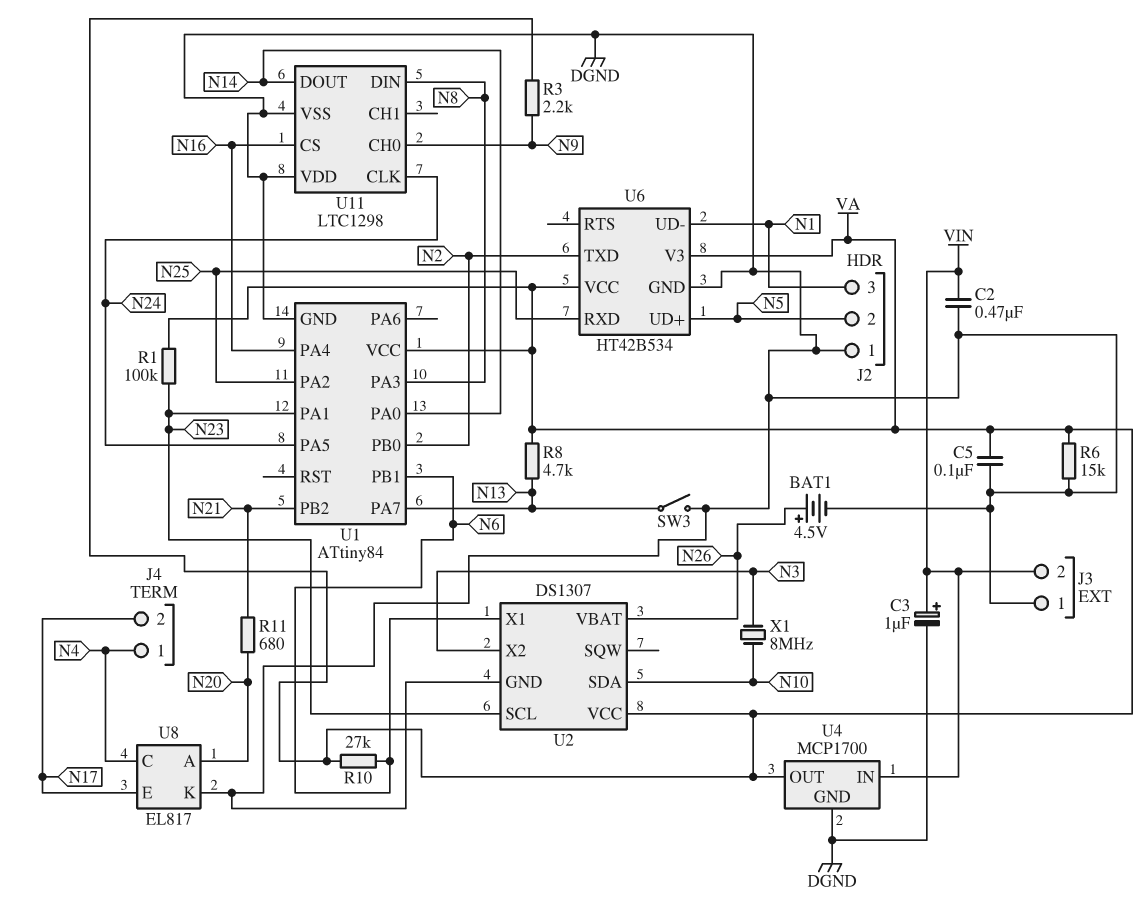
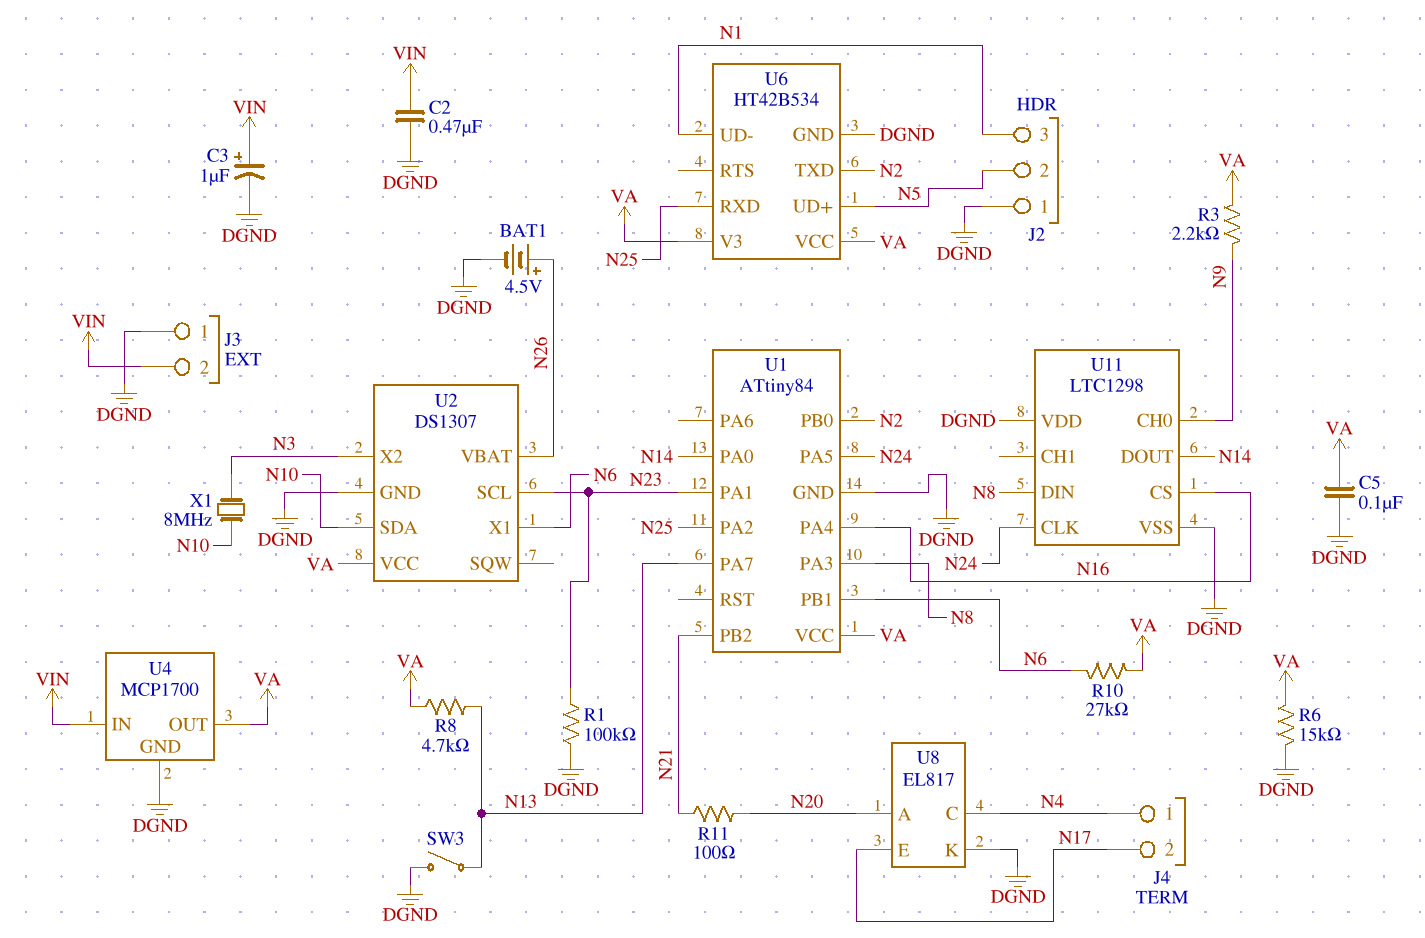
R1: 100k (N23, VA) -> 100k (DGND, N23)
R11: 680 (N20, N21) -> 100 (N20, N21)

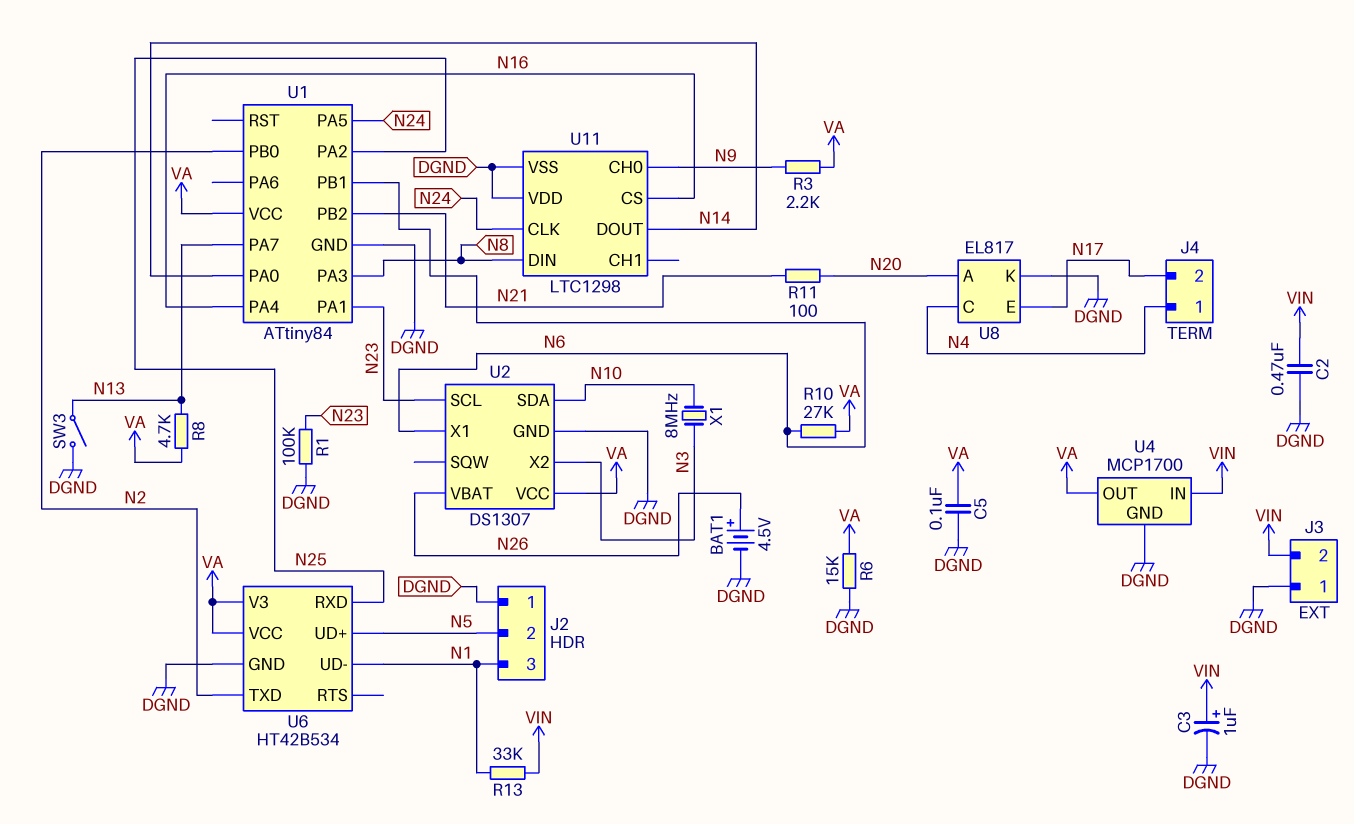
R13: none -> 33k (N1, VIN)

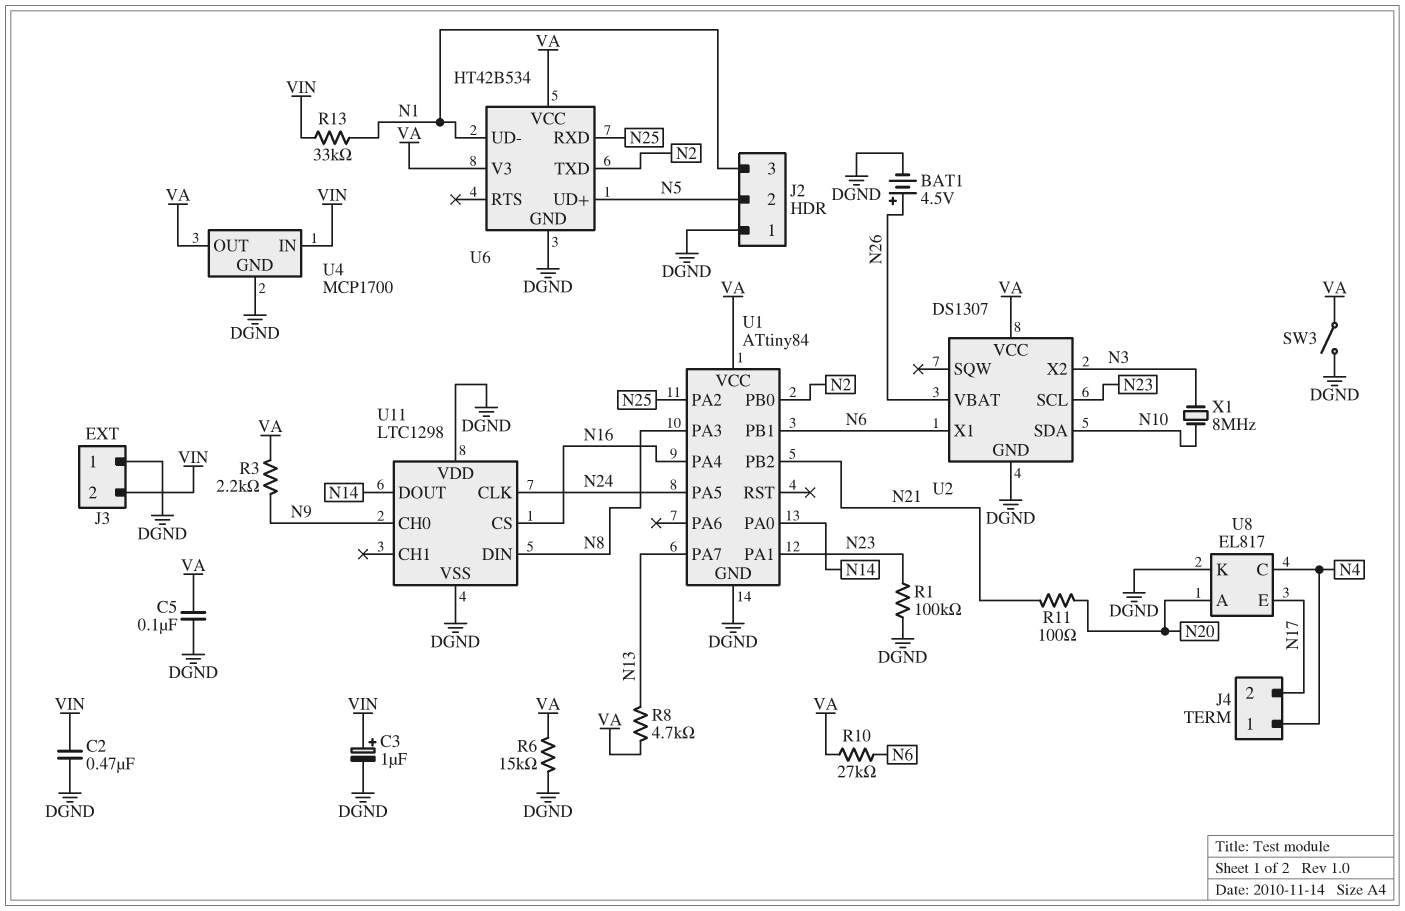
SW3: switch (DGND, N13) -> switch (DGND, VA)

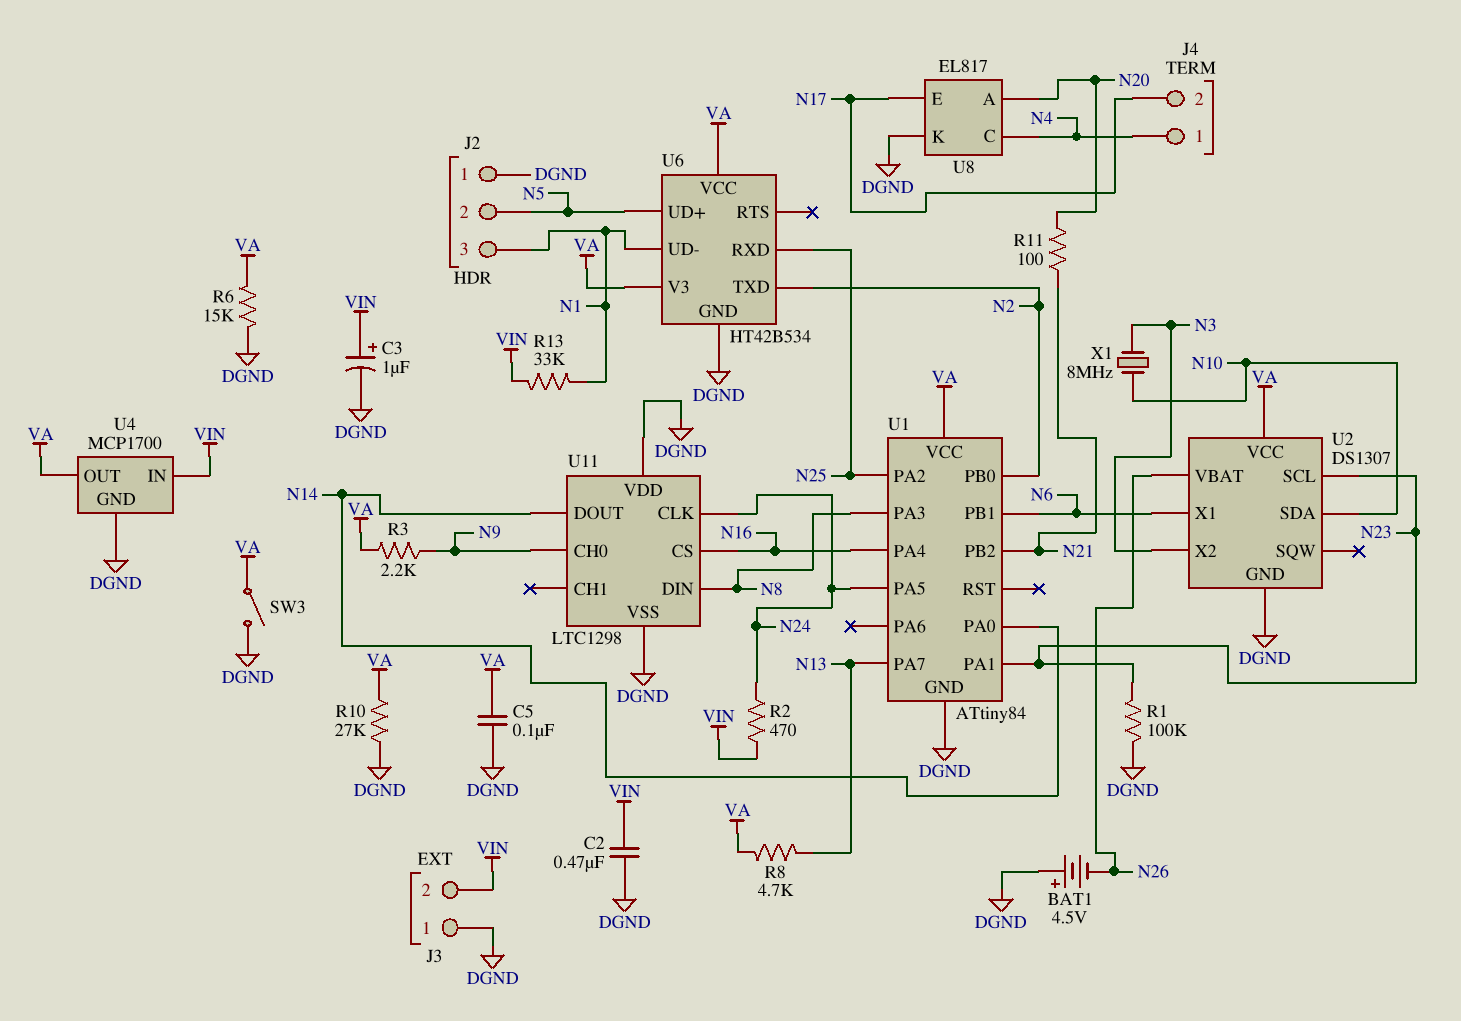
BAT1: 4.5V (plus N26, minus DGND) -> 4.5V (plus DGND, minus N26)
R2: none -> 470 (N24, VIN)
R10: 27k (N6, VA) -> 27k (DGND, VA)

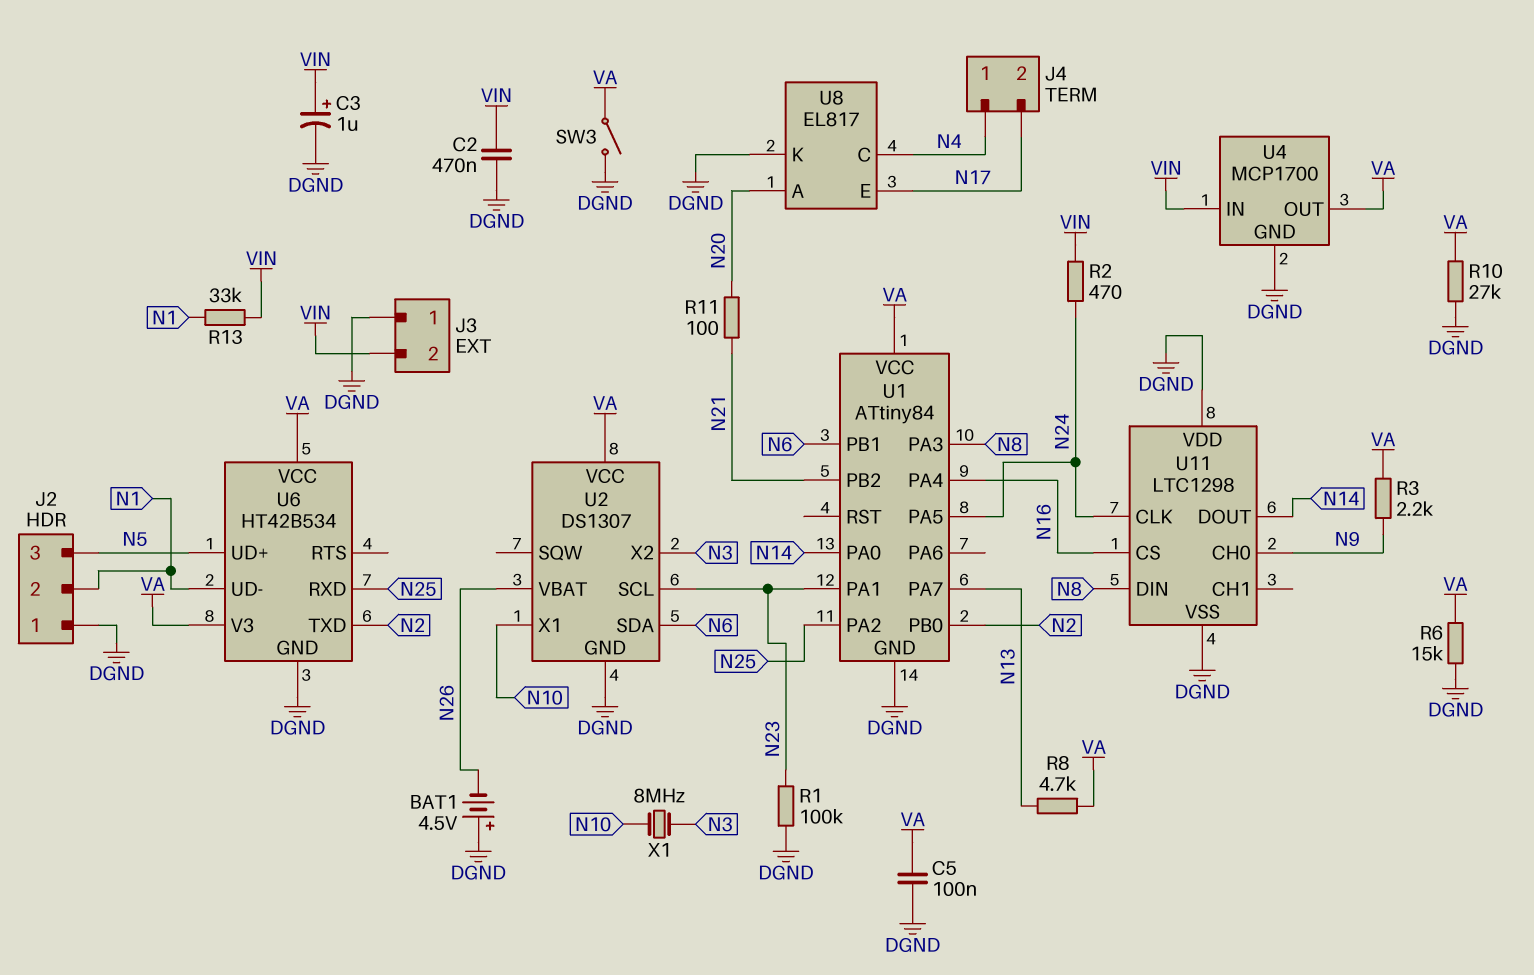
J2 pin 2: N5 -> N1
J2 pin 3: N1 -> N5
U2 pin SDA: N10 -> N6
U2 pin X1: N6 -> N10

